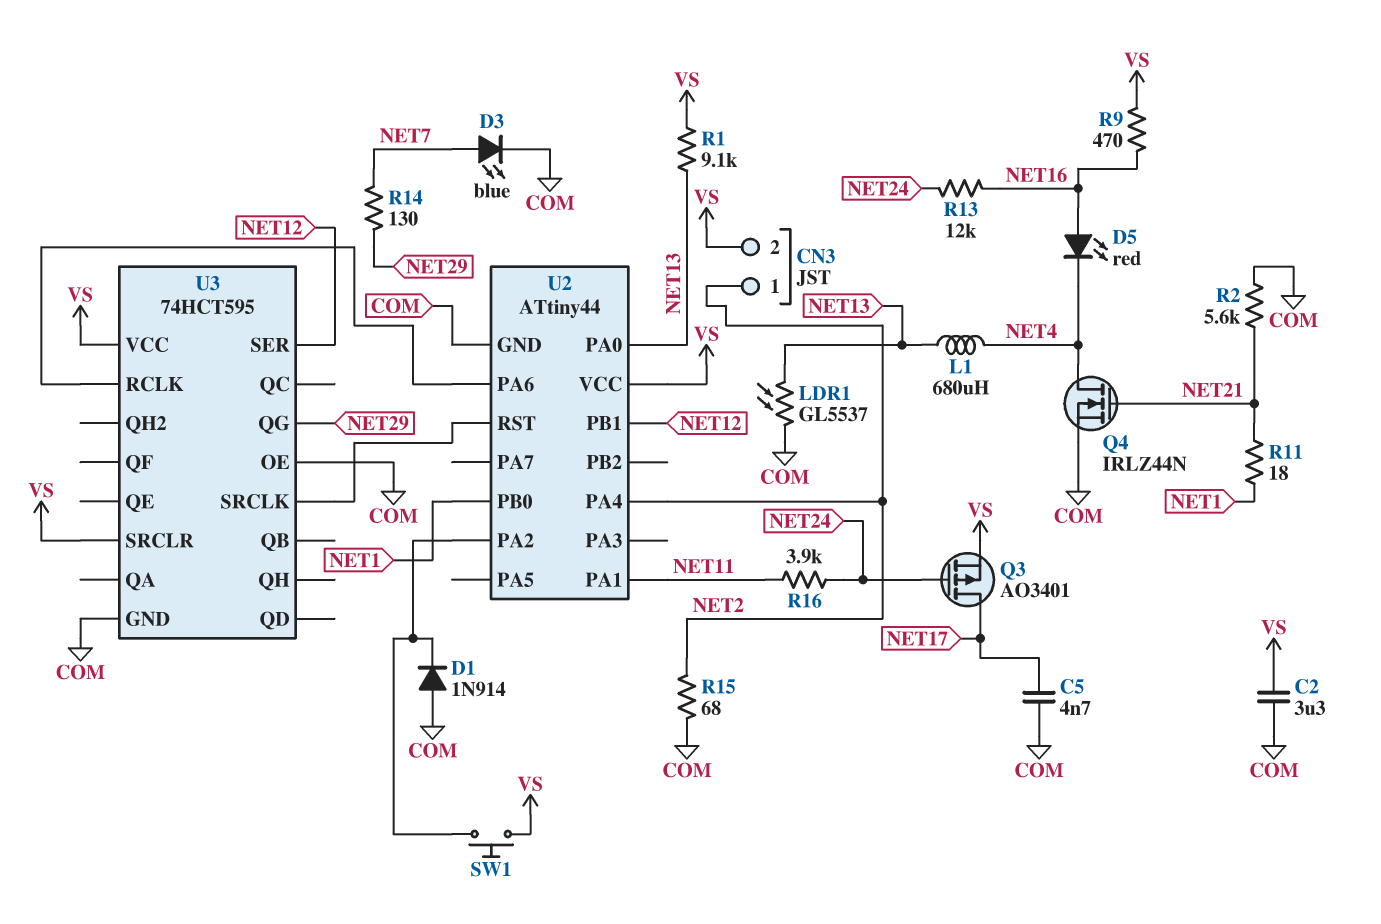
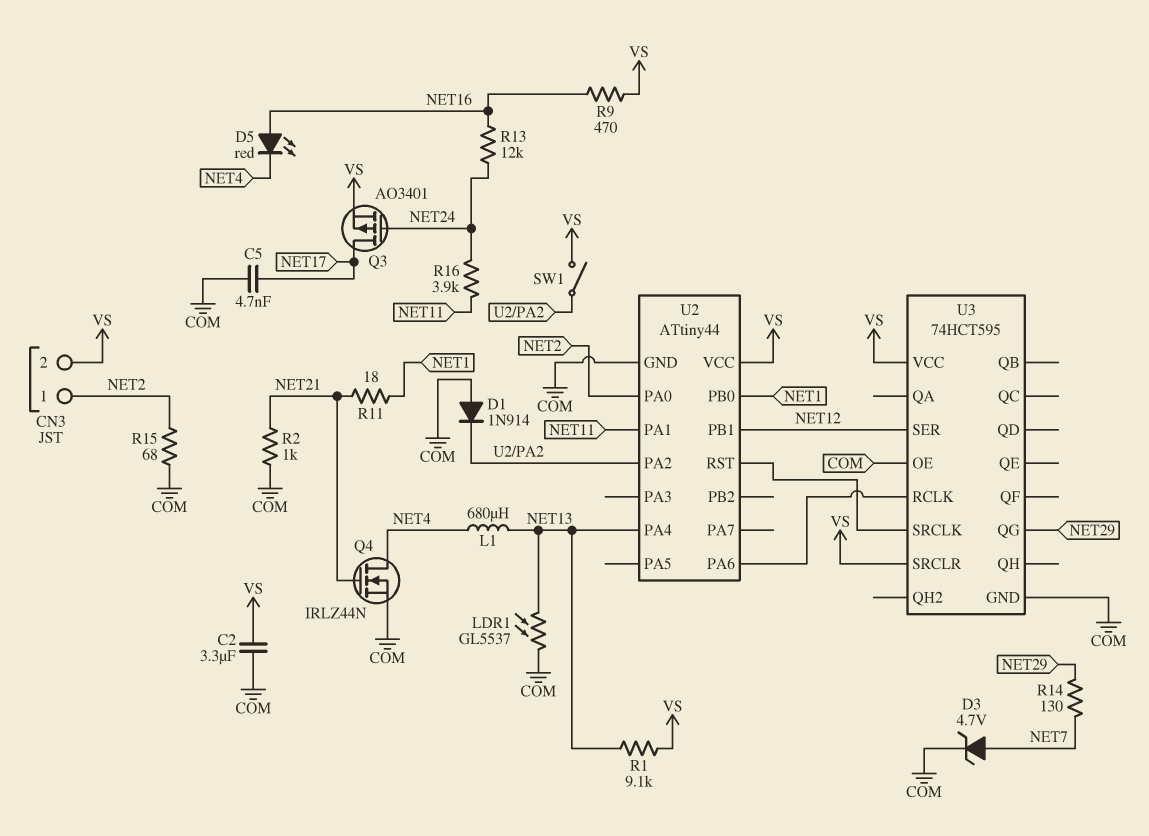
D3: LED blue (A NET7, K COM) -> zener 4.7V (A NET7, K COM)
R2: 5.6k (COM, NET21) -> 1k (COM, NET21)
SW1: button (U2/PA2, VS) -> switch (U2/PA2, VS)
U2 pin PA0: NET13 -> NET2
U2 pin PA4: NET2 -> NET13

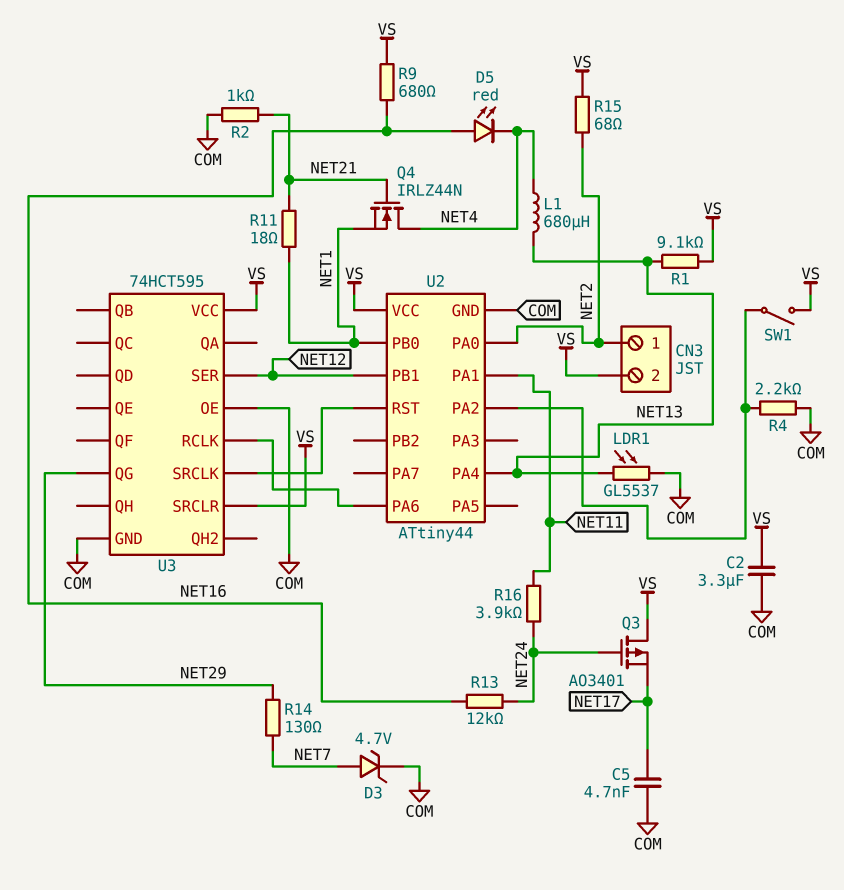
D1: diode 1N914 (A COM, K U2/PA2) -> none
Q3: PMOS AO3401 (G NET24, D NET17, S VS) -> PMOS AO3401 (G NET24, D VS, S NET17)
Q4: NMOS IRLZ44N (G NET21, D NET4, S COM) -> NMOS IRLZ44N (G NET21, D NET4, S NET1)
R4: none -> 2.2k (COM, U2/PA2)
R9: 470 (NET16, VS) -> 680 (NET16, VS)
R15: 68 (COM, NET2) -> 68 (NET2, VS)

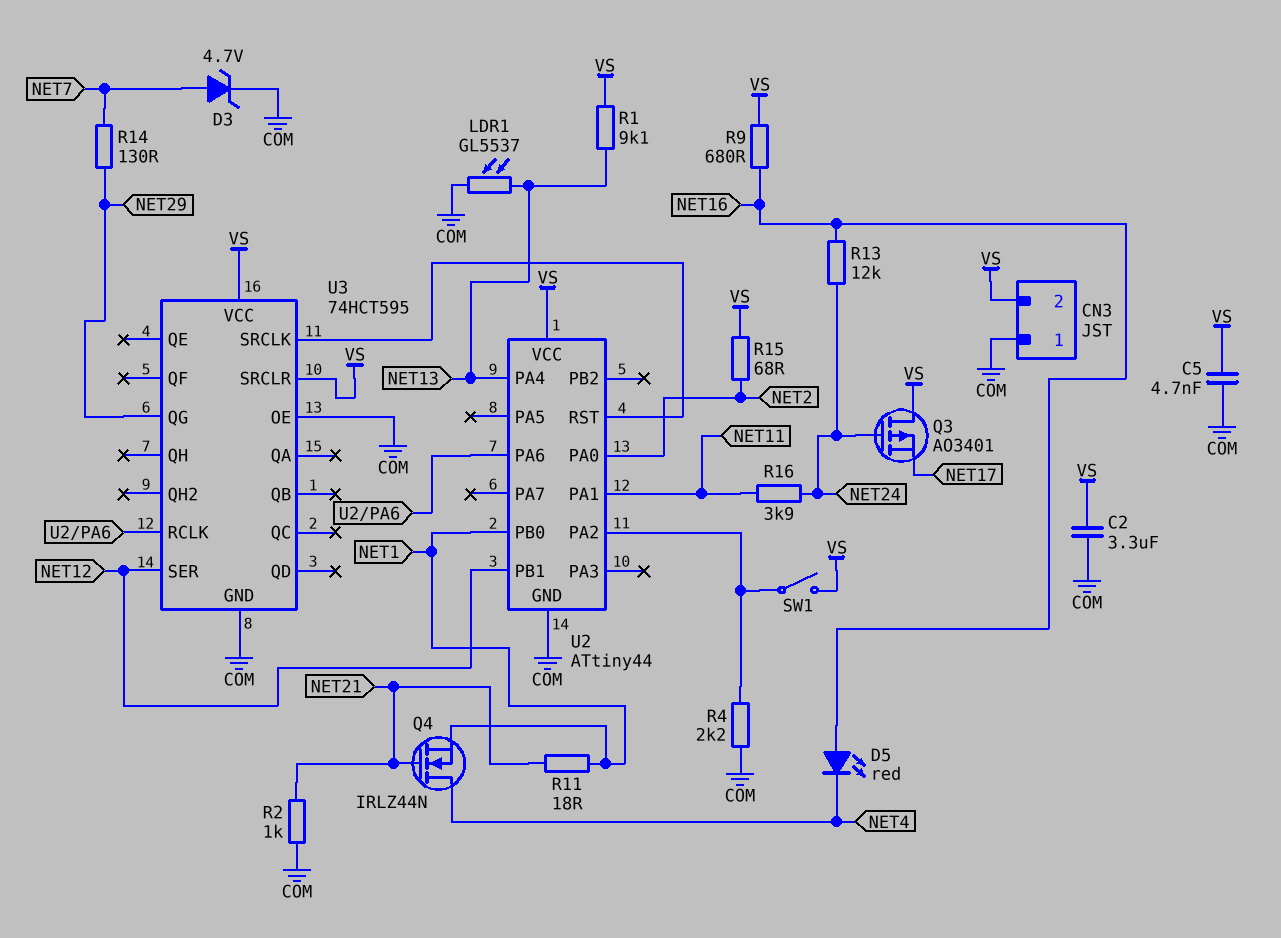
C5: 4.7nF (COM, NET17) -> 4.7nF (COM, VS)
CN3 pin 1: NET2 -> COM
L1: 680uH (NET4, NET13) -> none

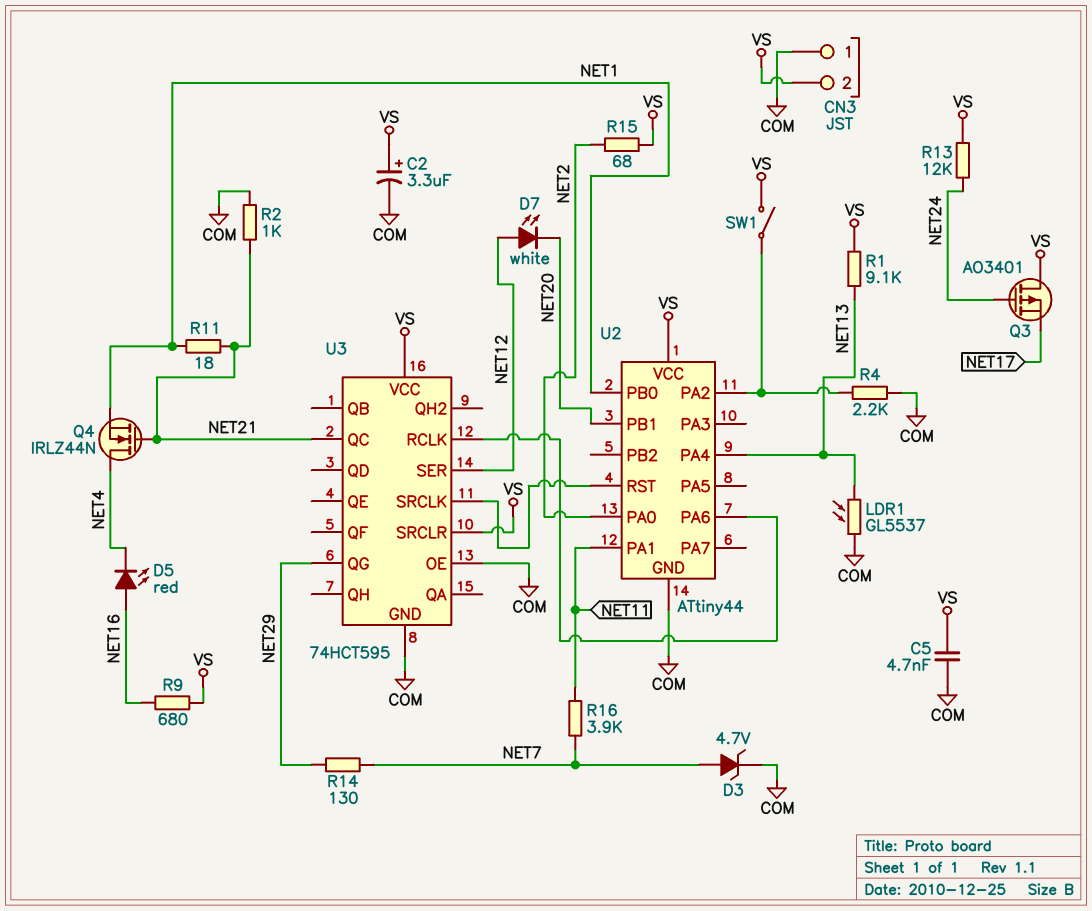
C2: 3.3uF (COM, VS) -> 3.3uF (plus VS, minus COM)
D7: none -> LED white (A NET12, K NET20)
R13: 12k (NET16, NET24) -> 12k (NET24, VS)
R16: 3.9k (NET11, NET24) -> 3.9k (NET7, NET11)
U2 pin PB1: NET12 -> NET20
U3 pin QC: none -> NET21

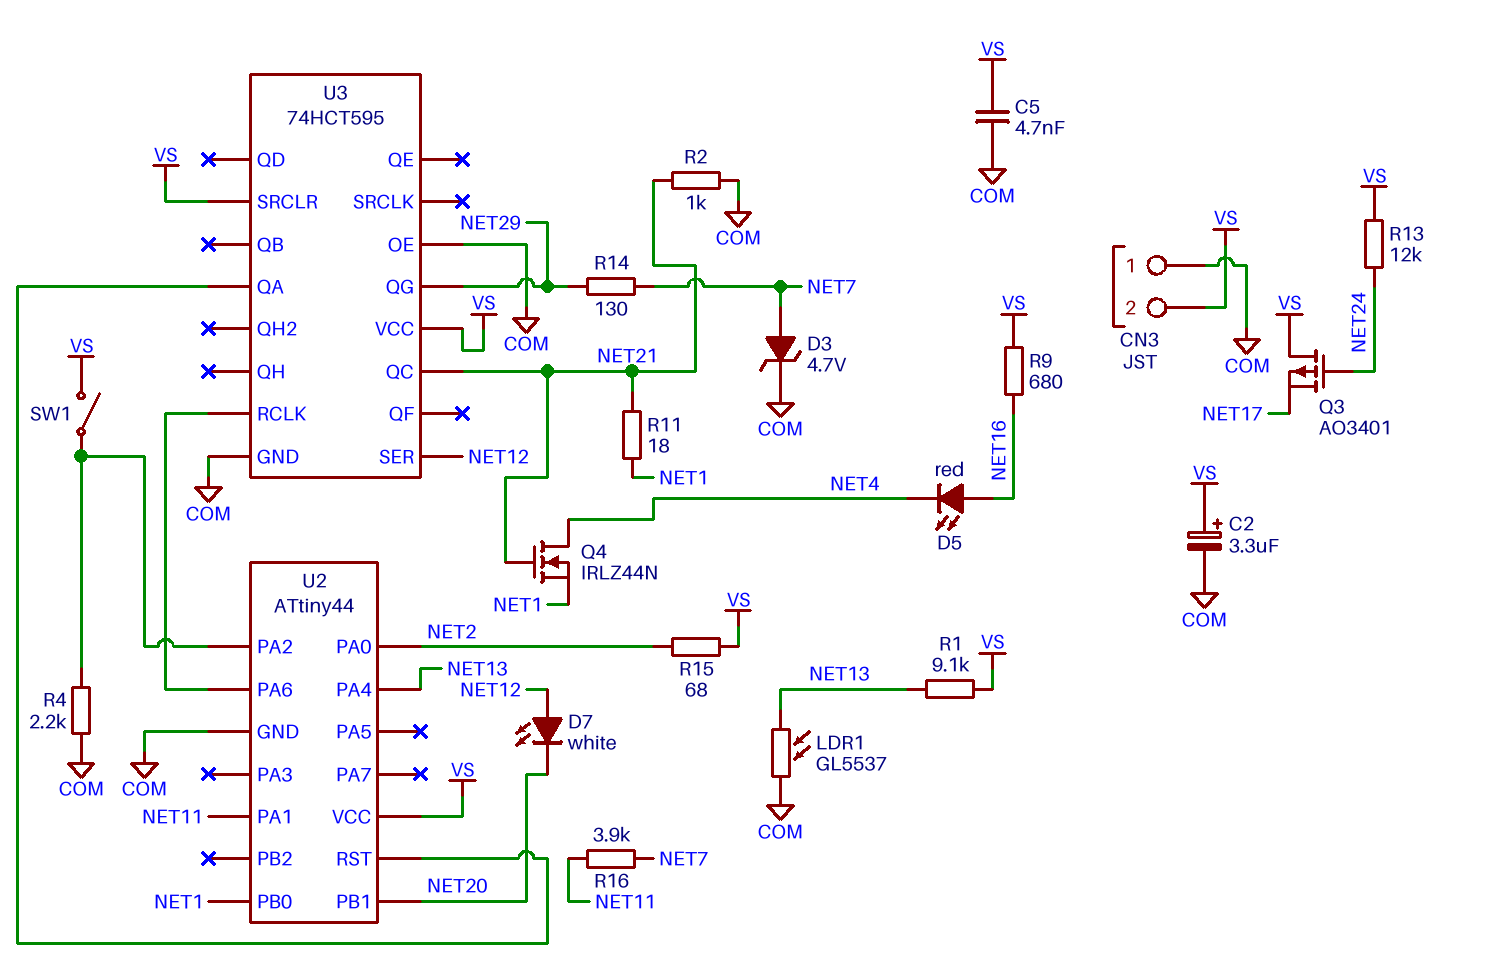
U3 pin QA: none -> U2/RST
U3 pin SRCLK: U2/RST -> none

